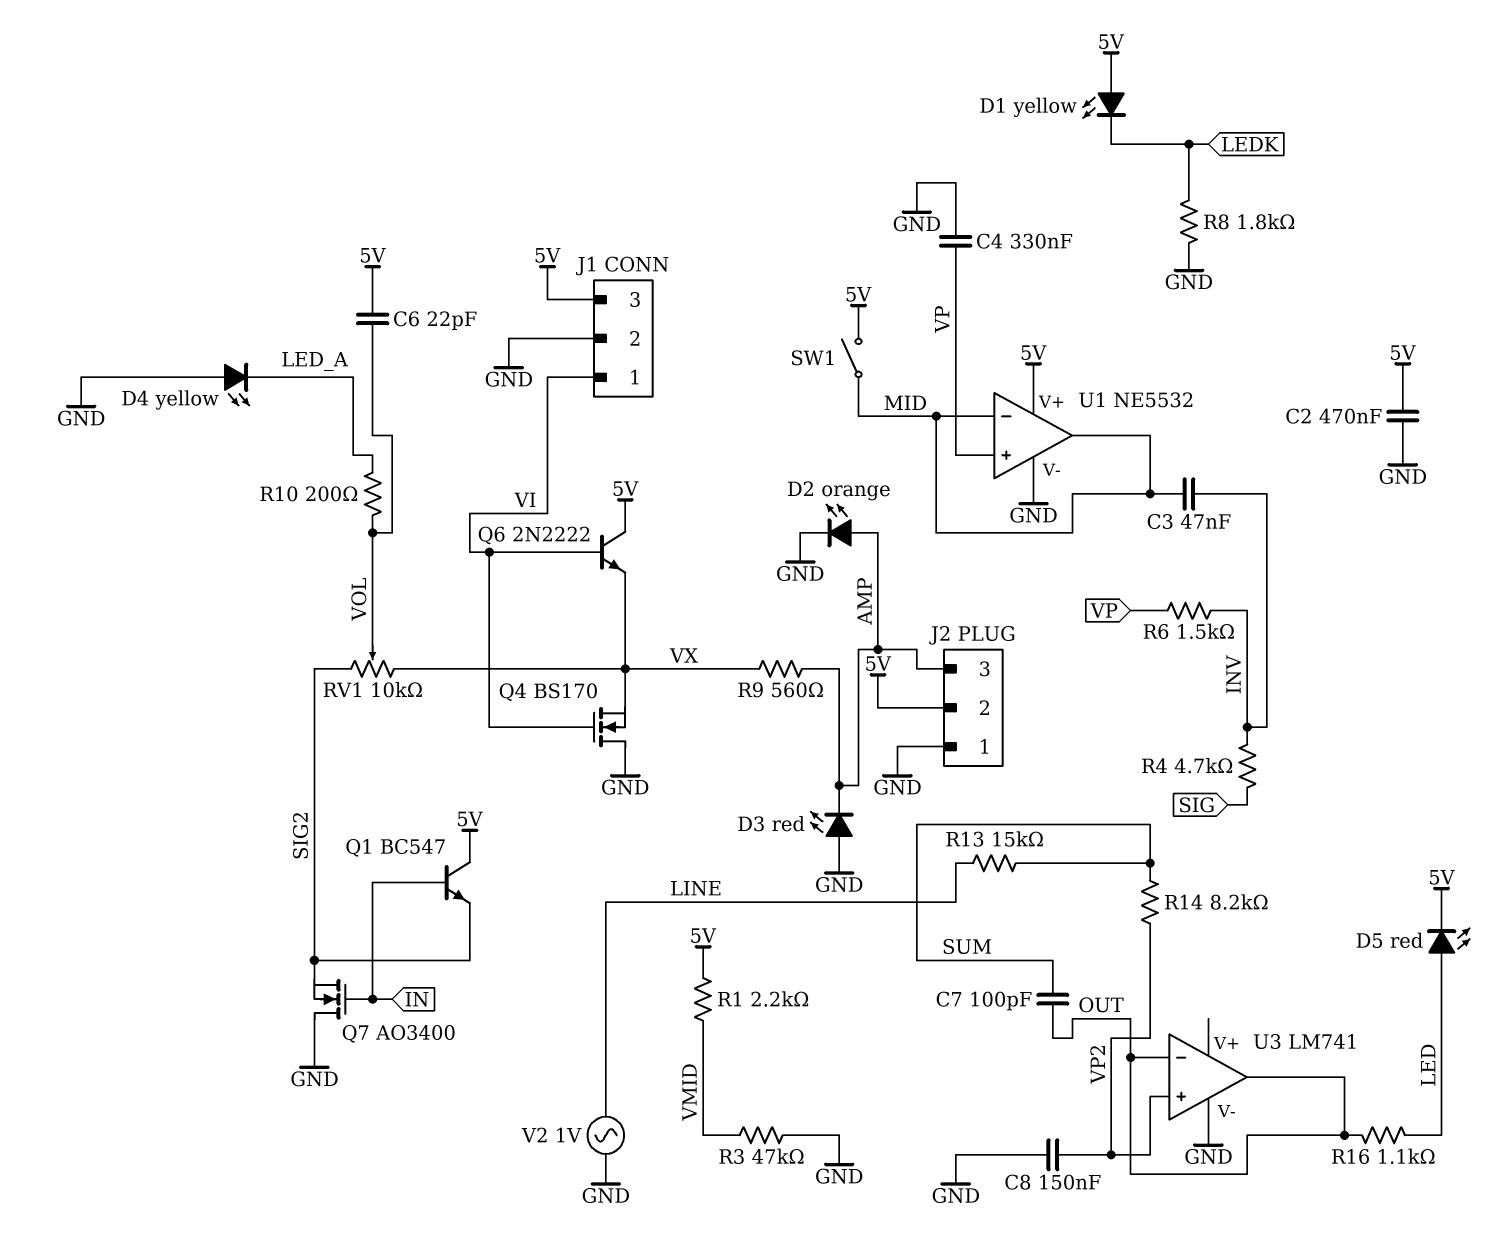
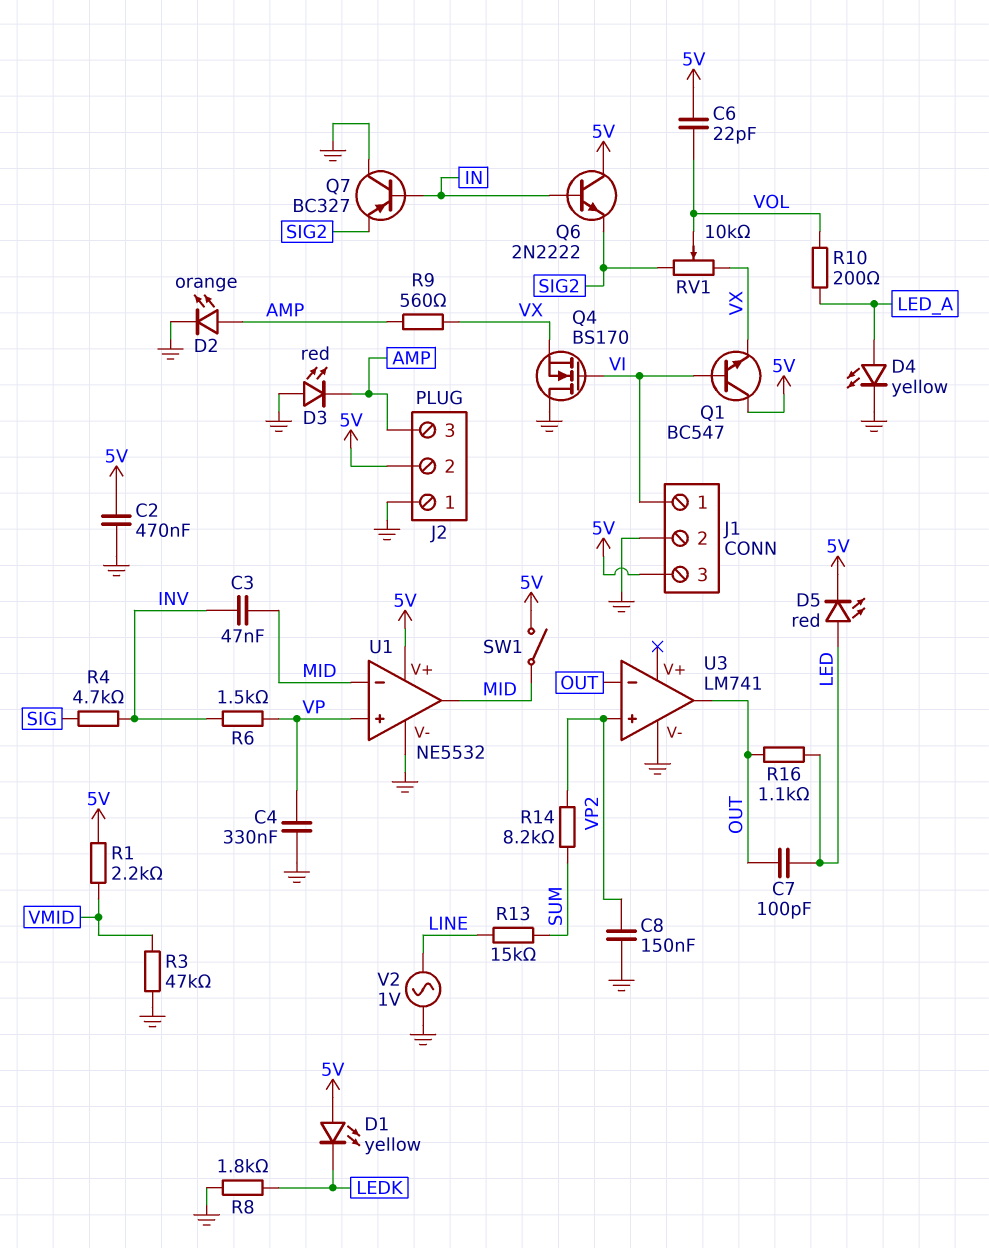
C7: 100pF (OUT, SUM) -> 100pF (LED, OUT)
D4: LED yellow (A GND, K LED_A) -> LED yellow (A LED_A, K GND)
Q1: NPN BC547 (B IN, C 5V, E SIG2) -> NPN BC547 (B VI, C 5V, E VX)
Q6: NPN 2N2222 (B VI, C 5V, E VX) -> NPN 2N2222 (B IN, C 5V, E SIG2)
Q7: NMOS AO3400 (G IN, D GND, S SIG2) -> PNP BC327 (B IN, C GND, E SIG2)

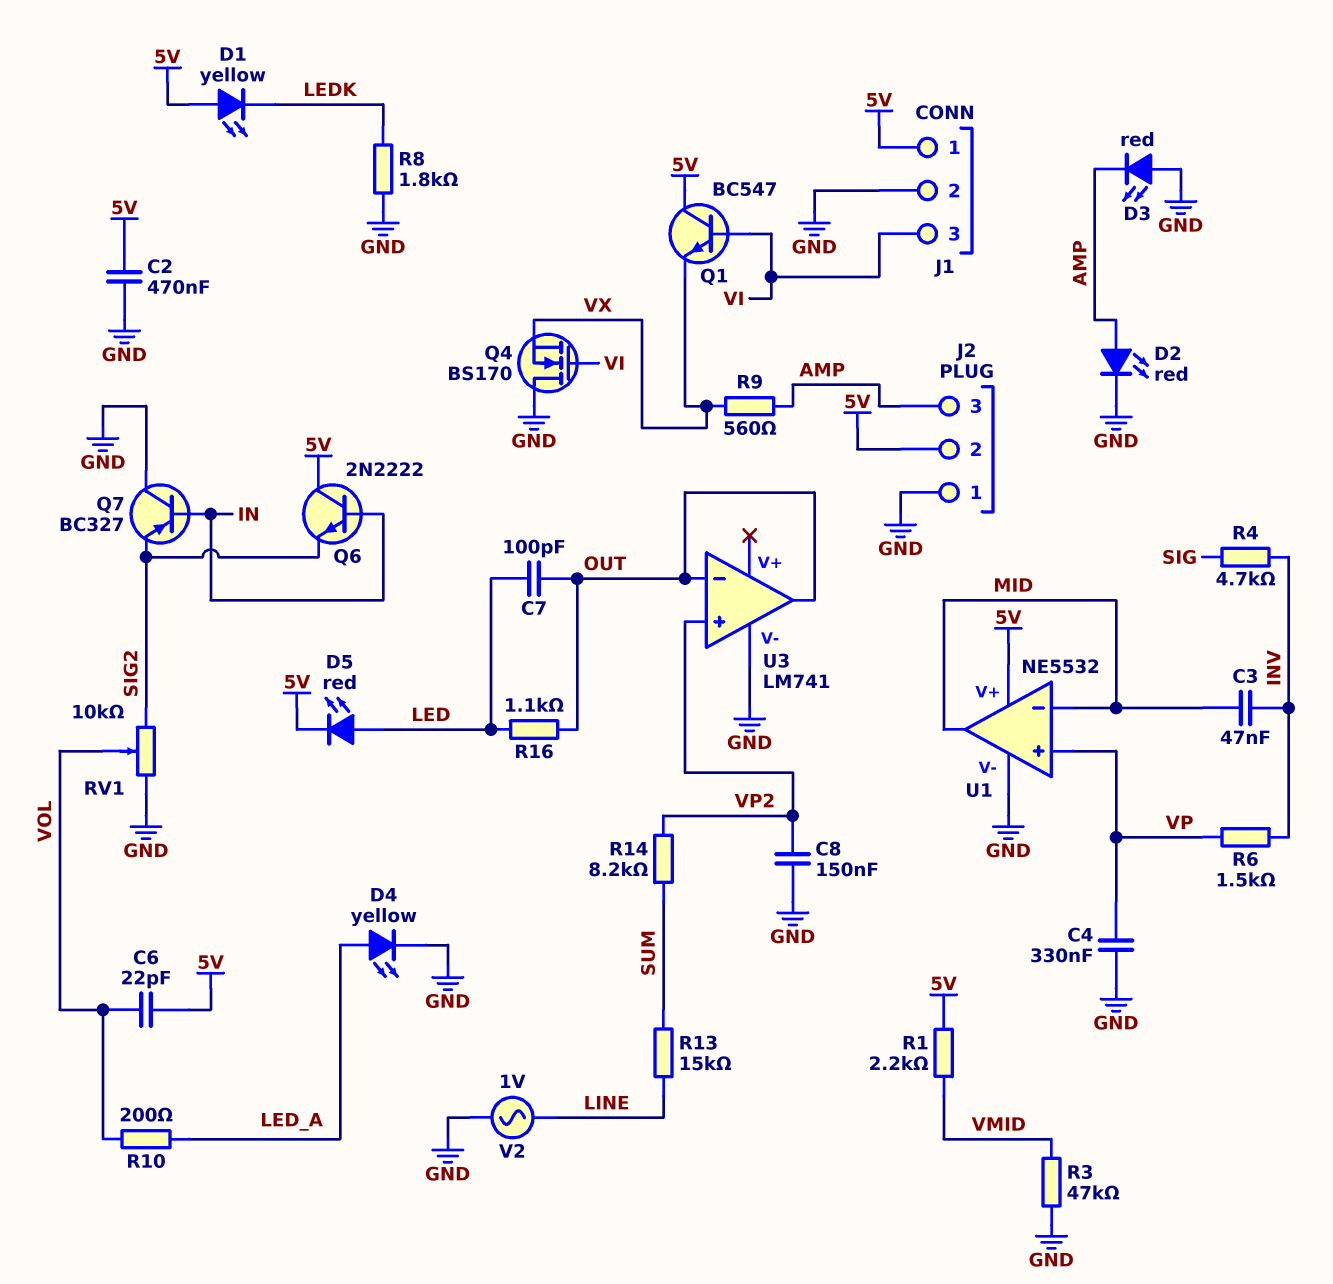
D2: LED orange (A AMP, K GND) -> LED red (A AMP, K GND)
J1 pin 1: VI -> 5V
J1 pin 3: 5V -> VI
RV1: 10k (SIG2, VX, wiper VOL) -> 10k (GND, SIG2, wiper VOL)
SW1: switch (5V, MID) -> none

